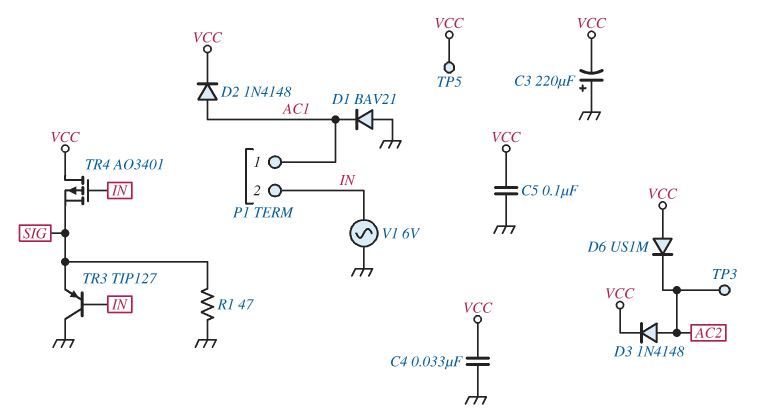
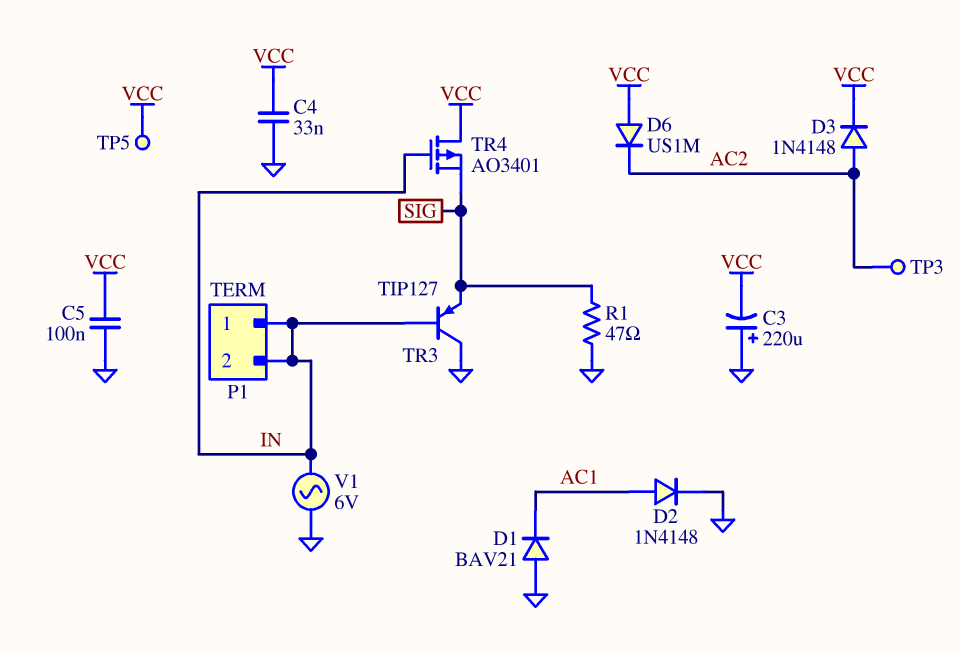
D2: diode 1N4148 (A AC1, K VCC) -> diode 1N4148 (A AC1, K GND)
P1 pin 1: AC1 -> IN

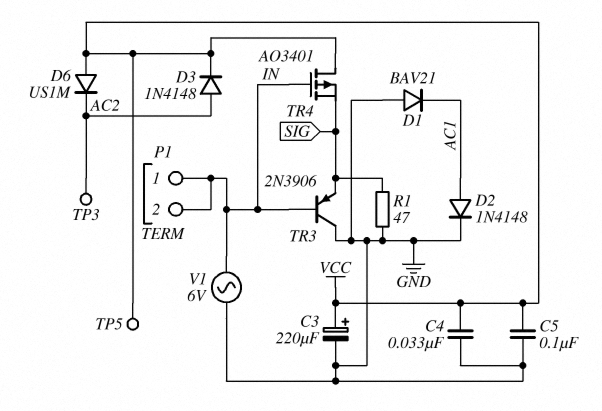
C3: 220uF (plus GND, minus VCC) -> 220uF (plus VCC, minus GND)
TR3: PNP TIP127 (B IN, C GND, E SIG) -> PNP 2N3906 (B IN, C GND, E SIG)

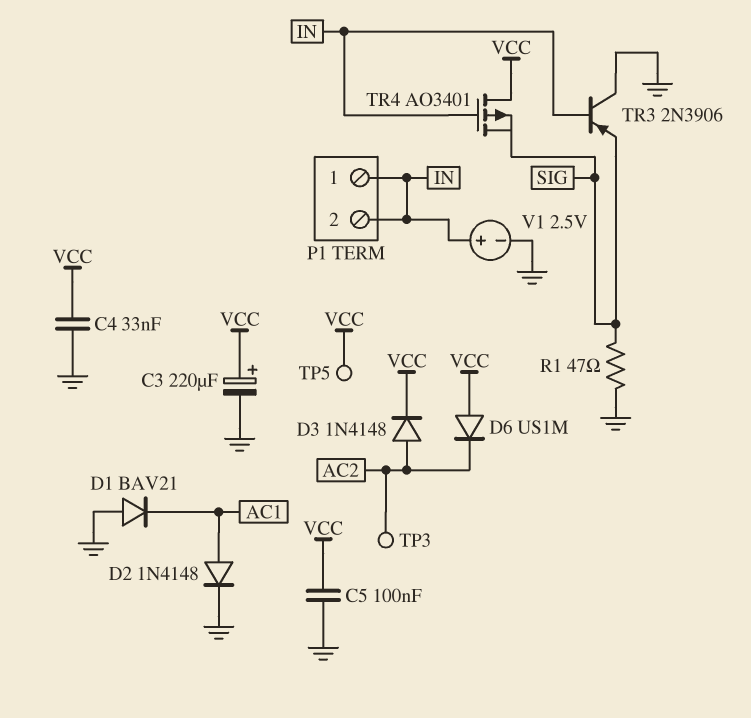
V1: AC 6V (GND, IN) -> 2.5V (plus IN, minus GND)

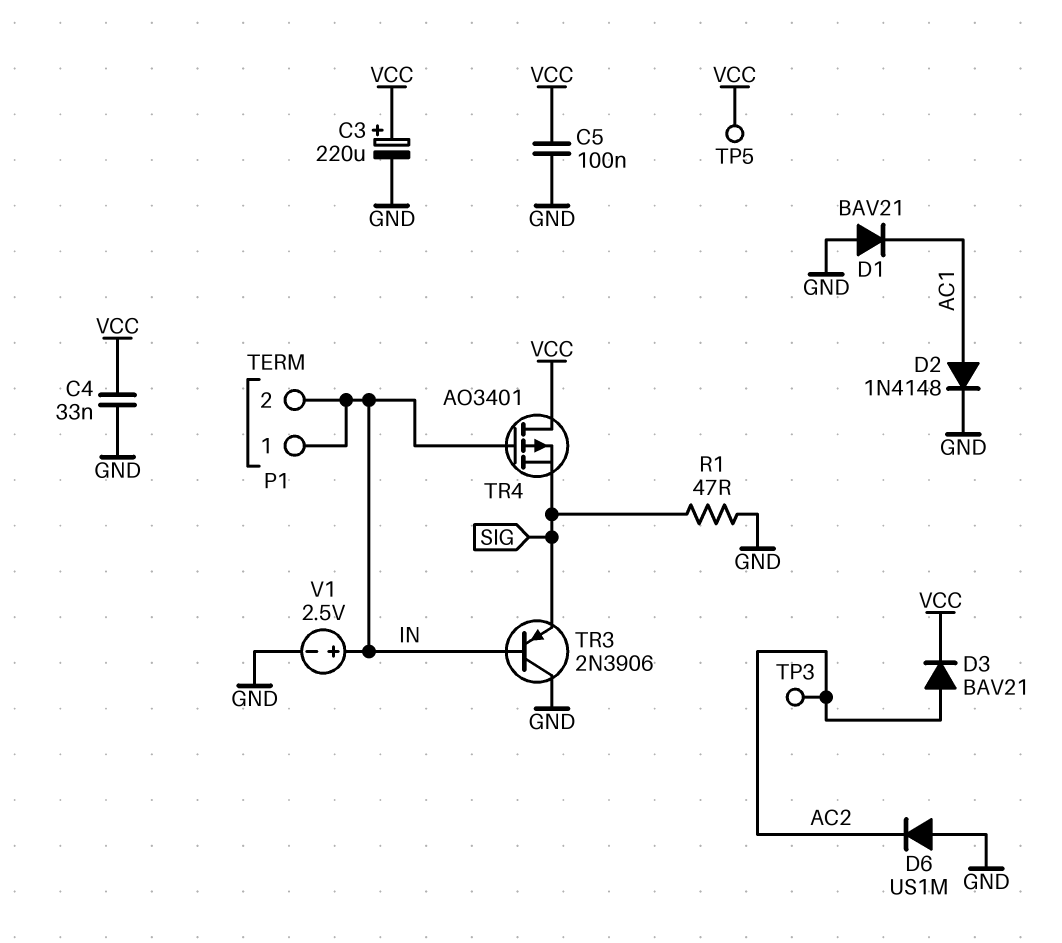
D3: diode 1N4148 (A AC2, K VCC) -> diode BAV21 (A AC2, K VCC)
D6: diode US1M (A VCC, K AC2) -> diode US1M (A GND, K AC2)

